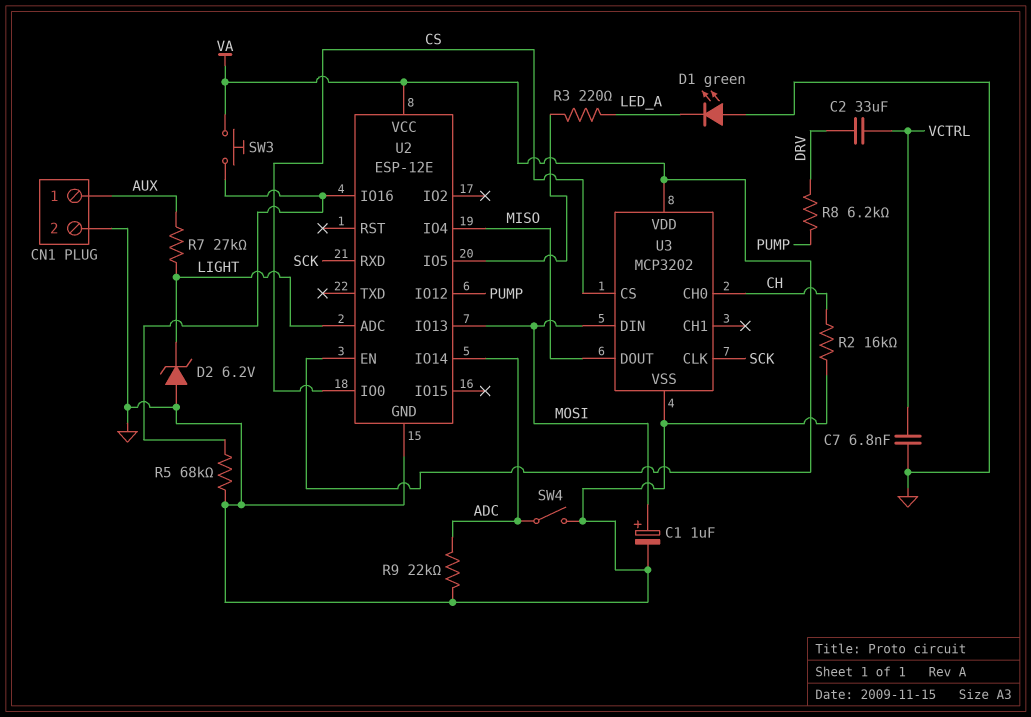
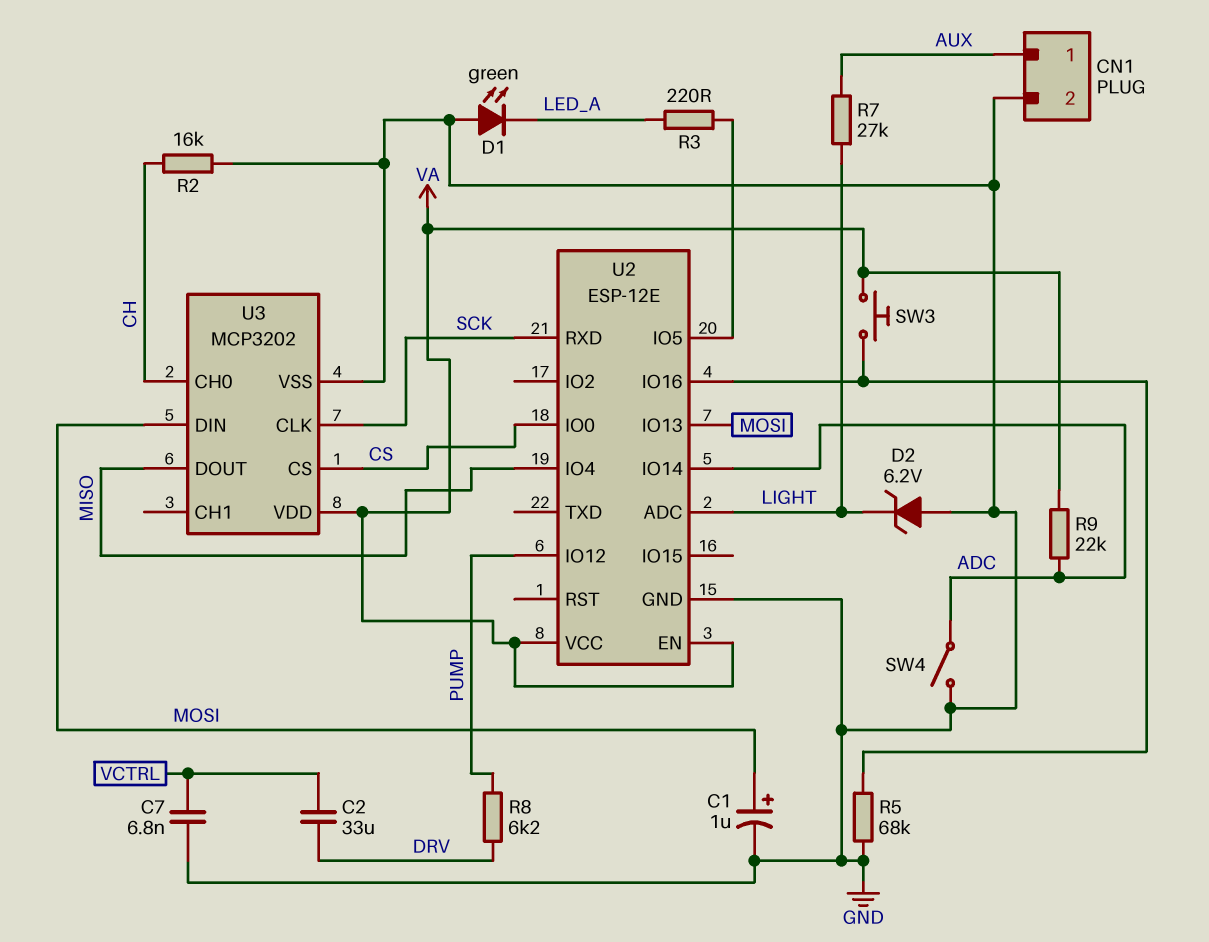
R9: 22k (ADC, GND) -> 22k (ADC, VA)

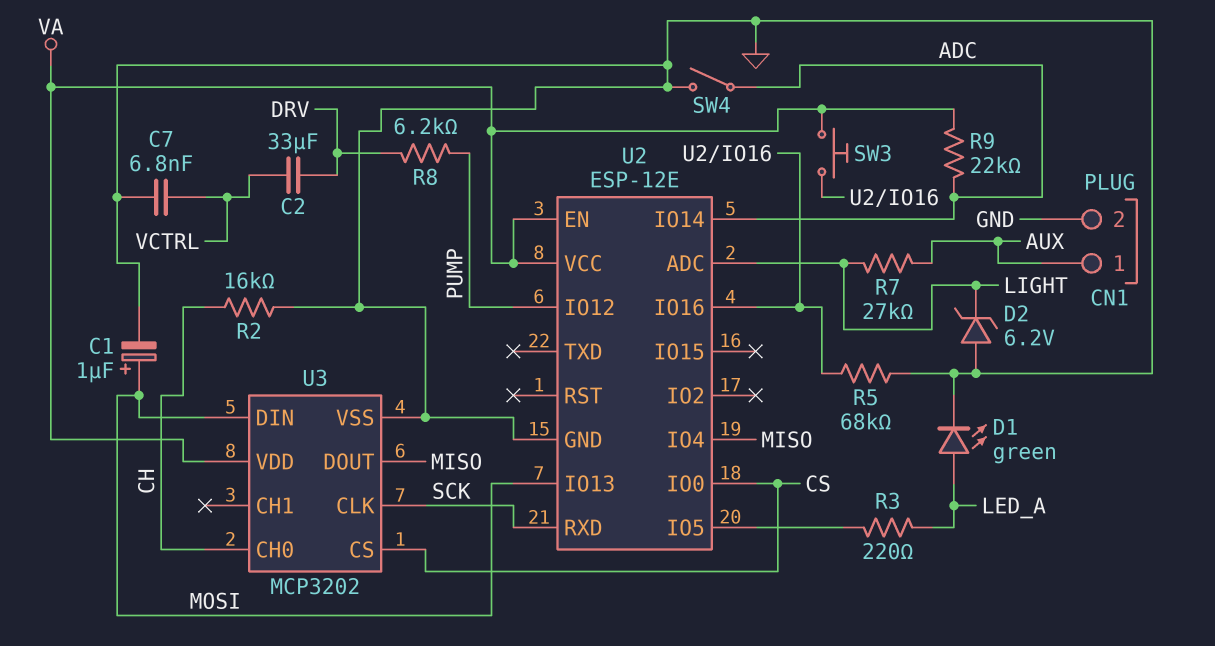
D1: LED green (A GND, K LED_A) -> LED green (A LED_A, K GND)

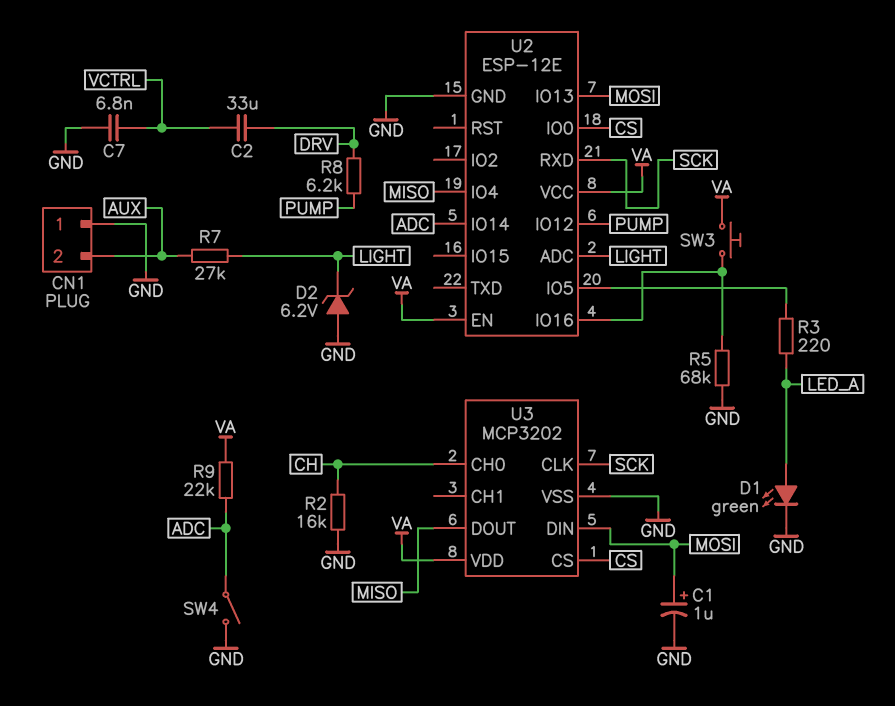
CN1 pin 1: AUX -> GND
CN1 pin 2: GND -> AUX

